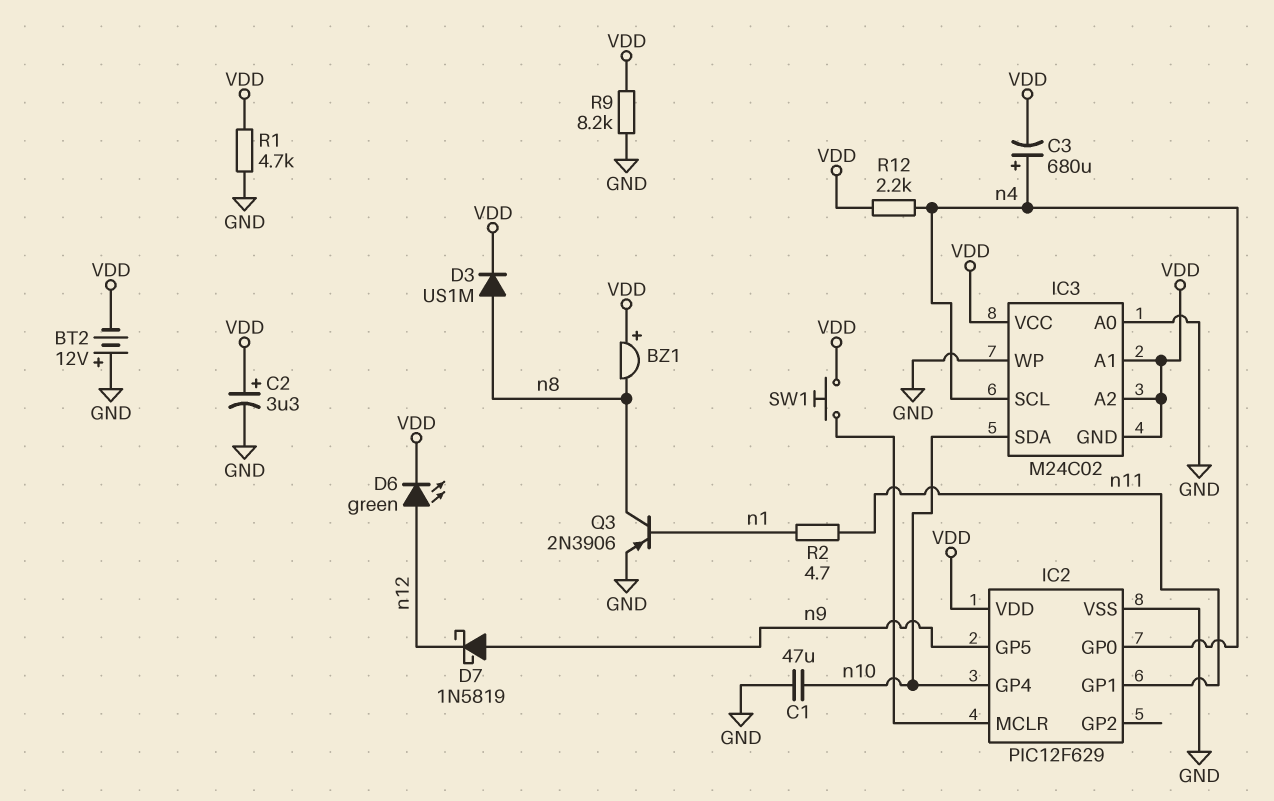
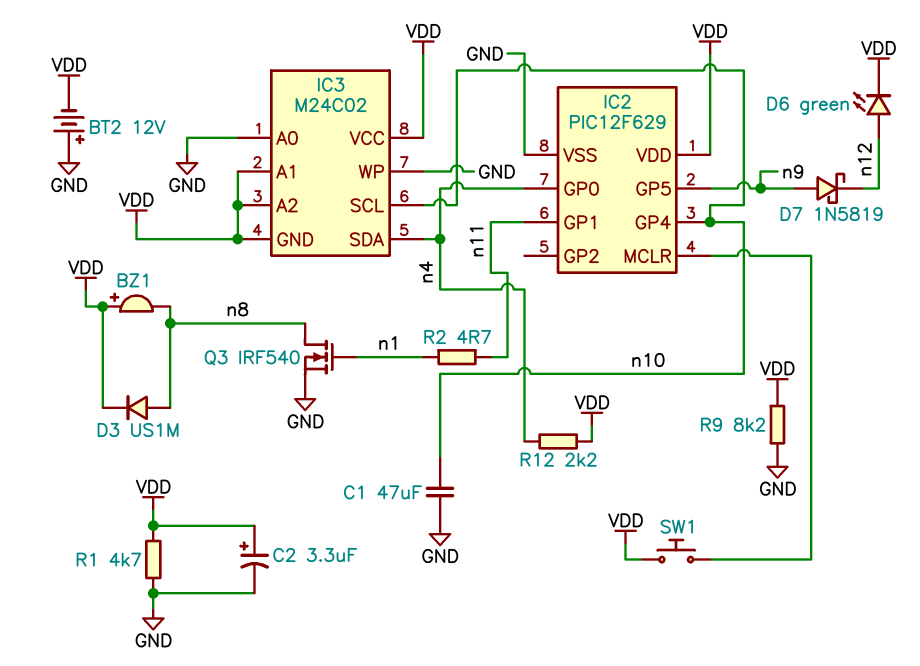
C3: 680uF (plus n4, minus VDD) -> none
IC3 pin SCL: n4 -> n10
IC3 pin SDA: n10 -> n4
Q3: PNP 2N3906 (B n1, C n8, E GND) -> NMOS IRF540 (G n1, D n8, S GND)

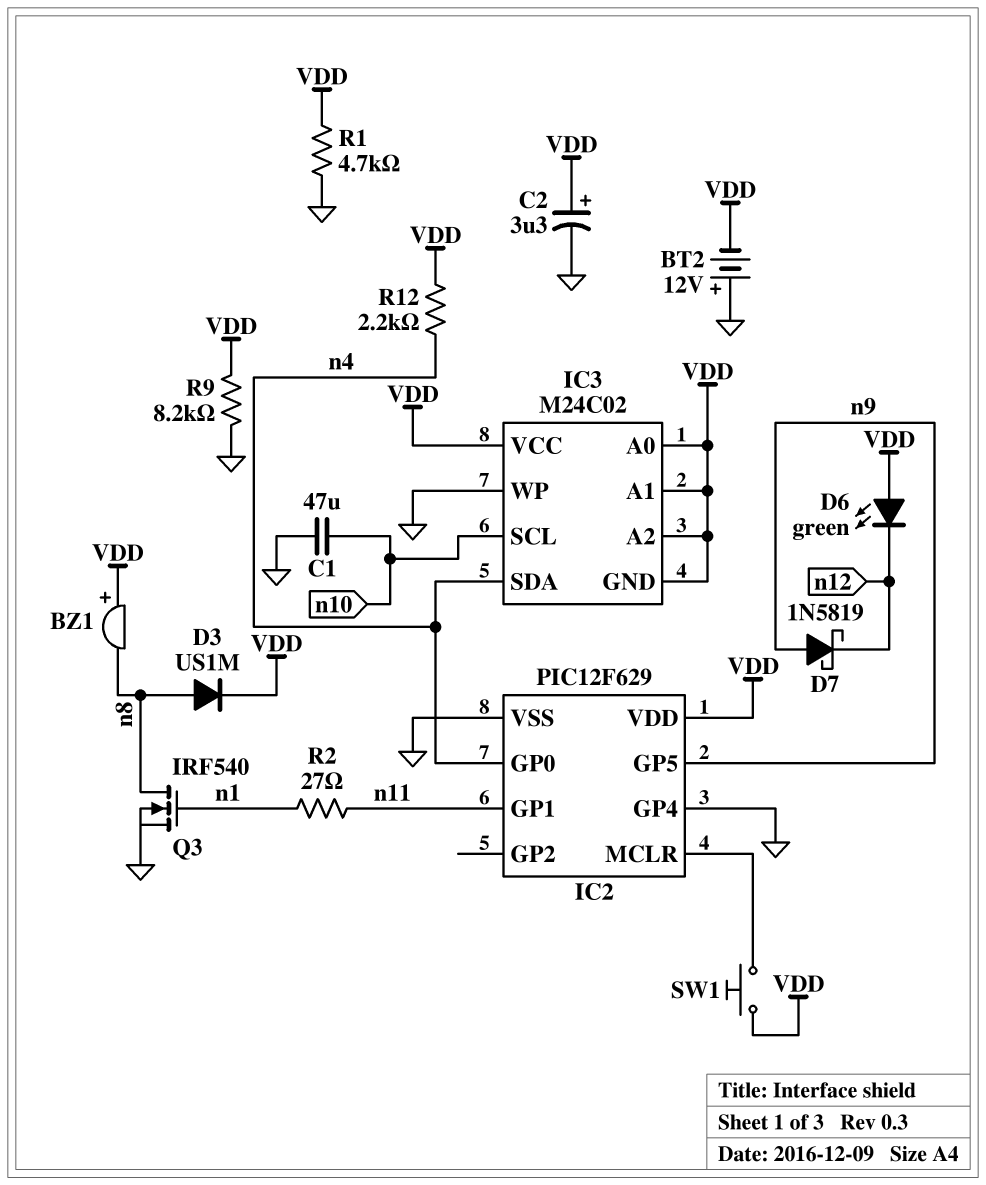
D6: LED green (A n12, K VDD) -> LED green (A VDD, K n12)
IC2 pin GP4: n10 -> GND
IC3 pin A0: GND -> VDD
R2: 4.7 (n1, n11) -> 27 (n1, n11)

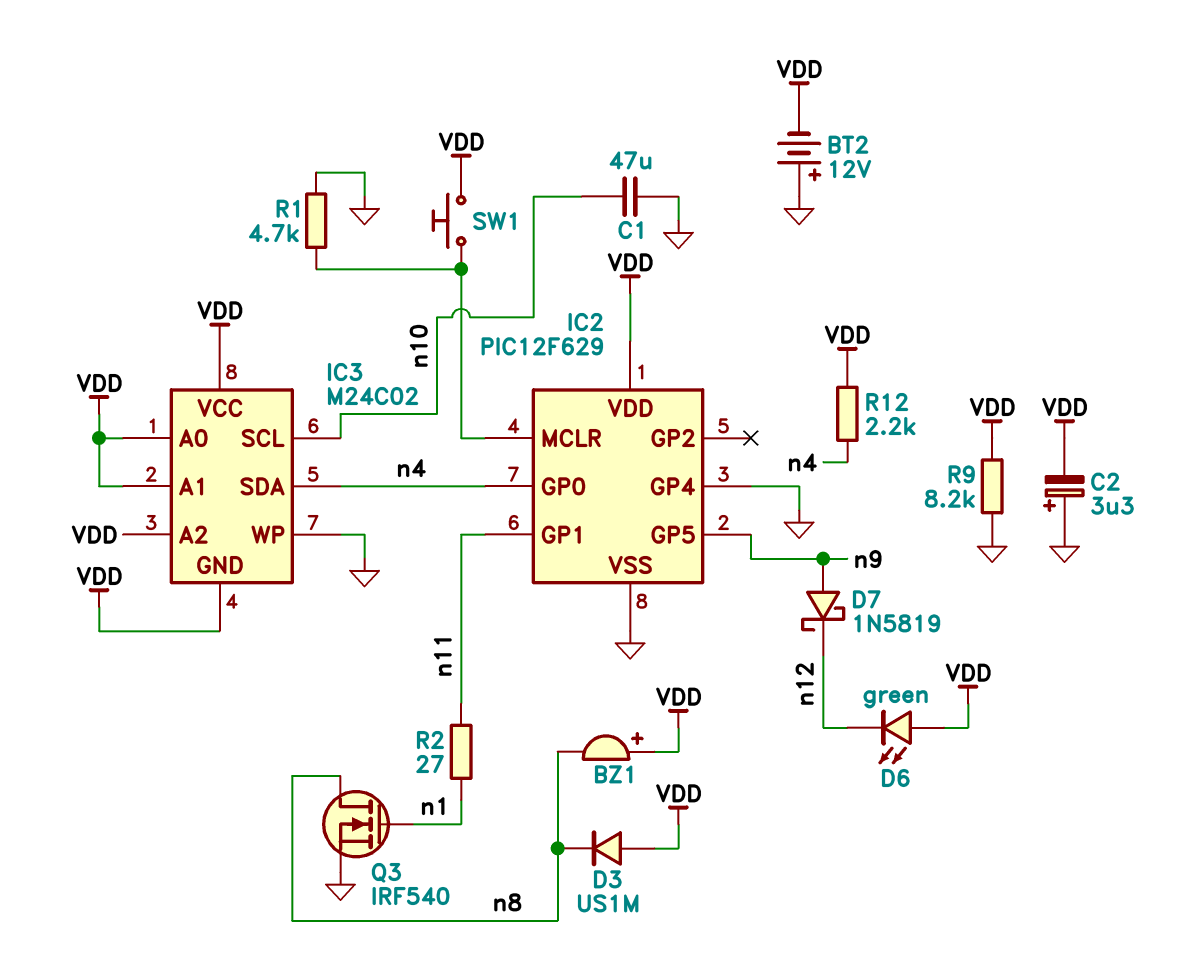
C2: 3.3uF (plus VDD, minus GND) -> 3.3uF (plus GND, minus VDD)
D3: diode US1M (A n8, K VDD) -> diode US1M (A VDD, K n8)
R1: 4.7k (GND, VDD) -> 4.7k (GND, IC2/MCLR)

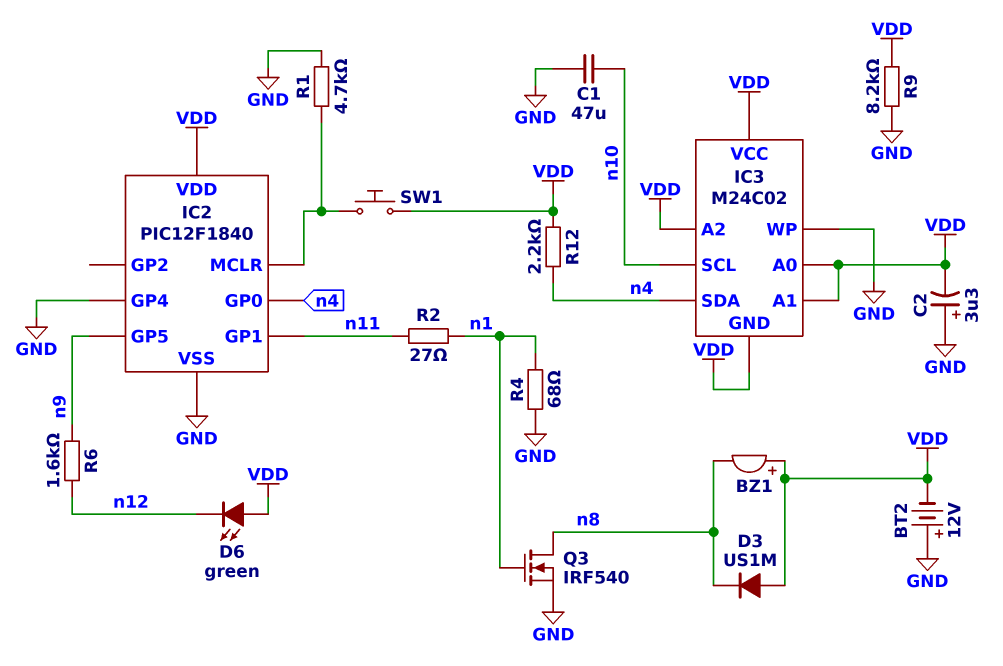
D7: schottky 1N5819 (A n9, K n12) -> none
IC2: PIC12F629 -> PIC12F1840
R4: none -> 68 (GND, n1)
R6: none -> 1.6k (n9, n12)

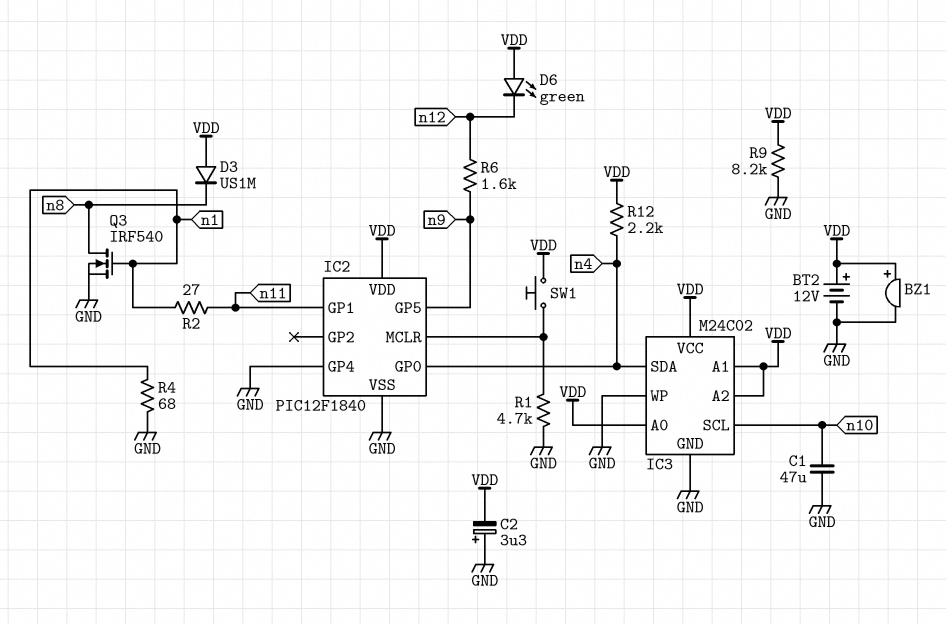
BT2: 12V (plus GND, minus VDD) -> 12V (plus VDD, minus GND)
BZ1: buzzer (plus VDD, minus n8) -> buzzer (plus VDD, minus GND)
IC3 pin GND: VDD -> GND

